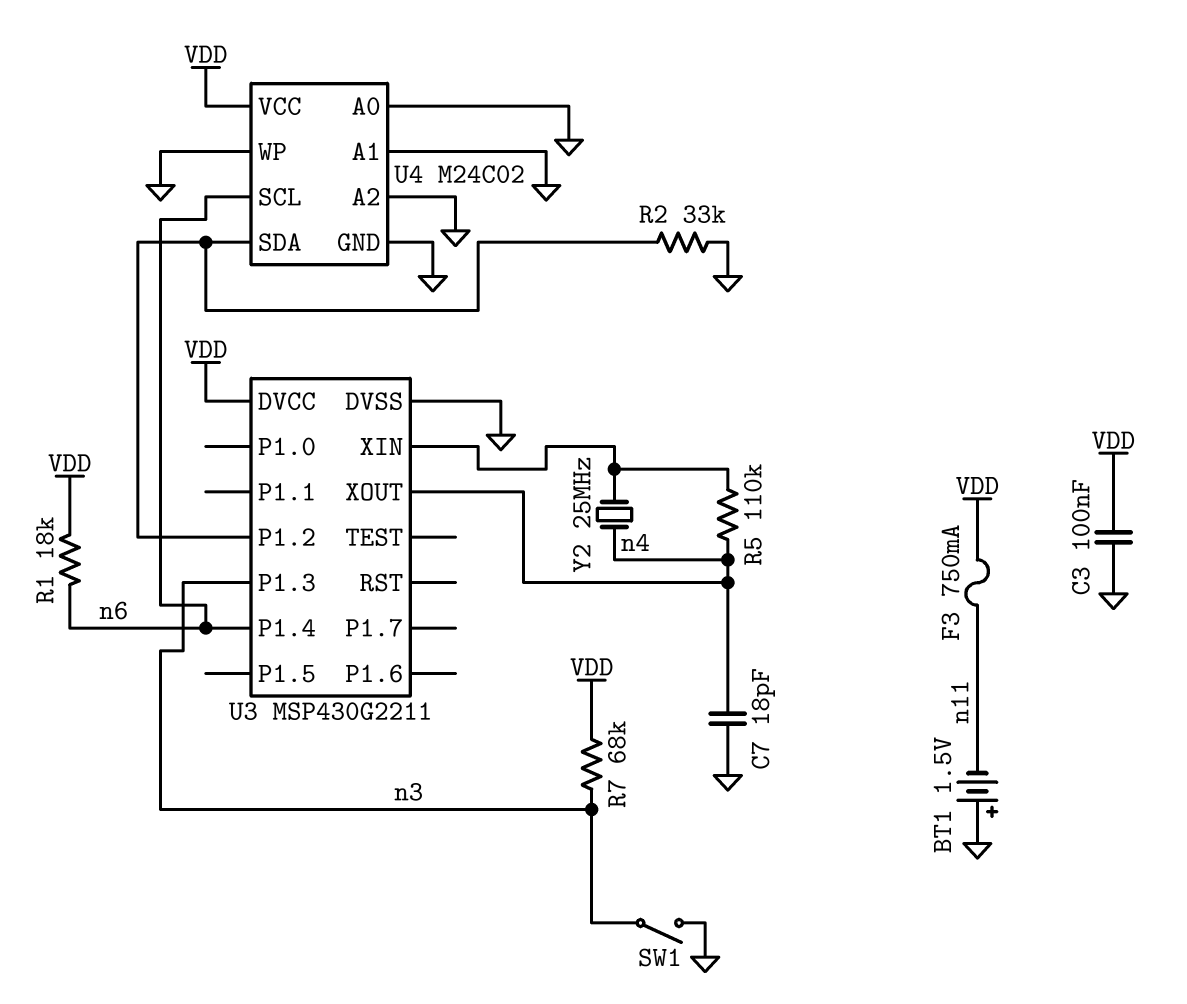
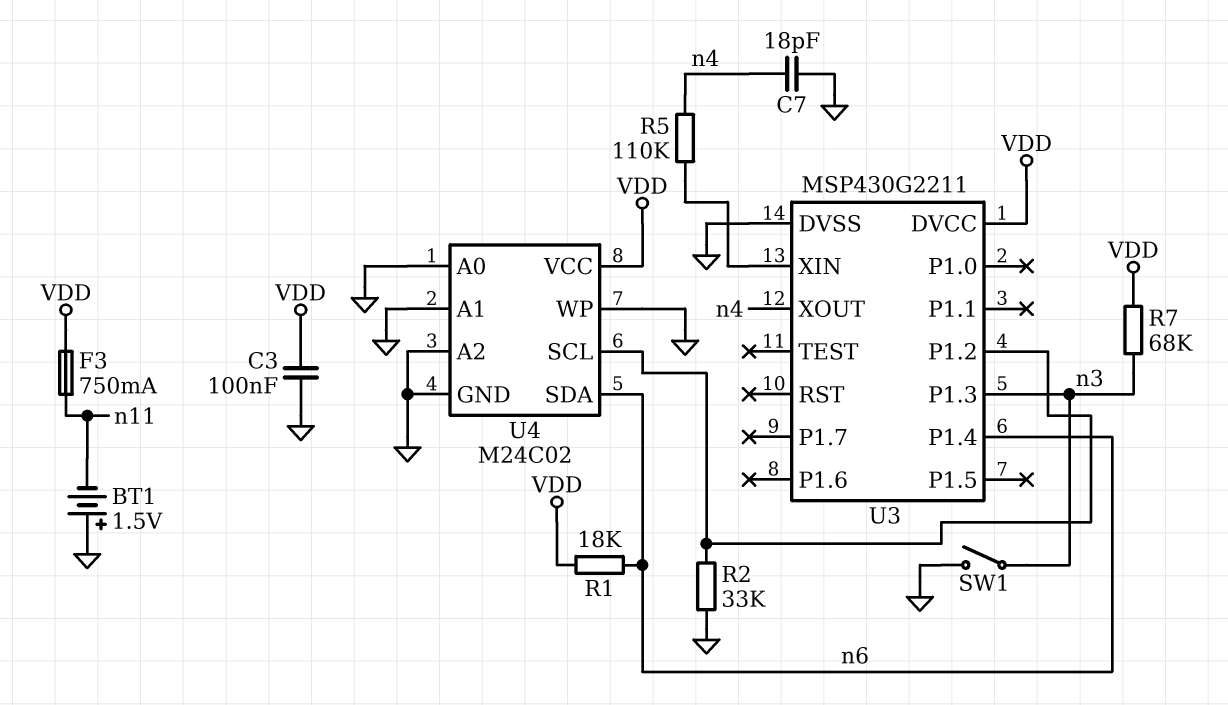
U4 pin SCL: n6 -> U3/P1.2
U4 pin SDA: U3/P1.2 -> n6
Y2: 25MHz (U3/XIN, n4) -> none

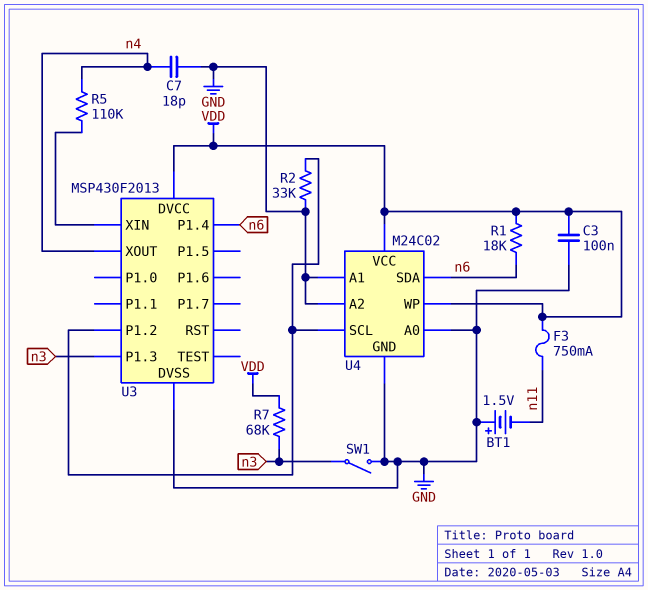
U3: MSP430G2211 -> MSP430F2013
U4 pin WP: GND -> VDD

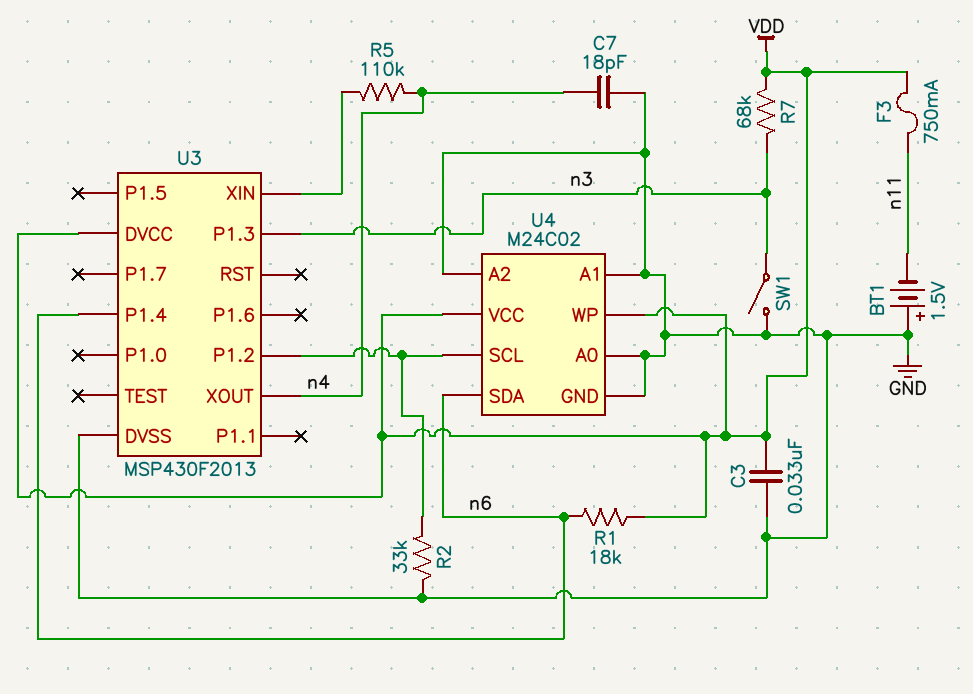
C3: 100nF (GND, VDD) -> 33nF (GND, VDD)

